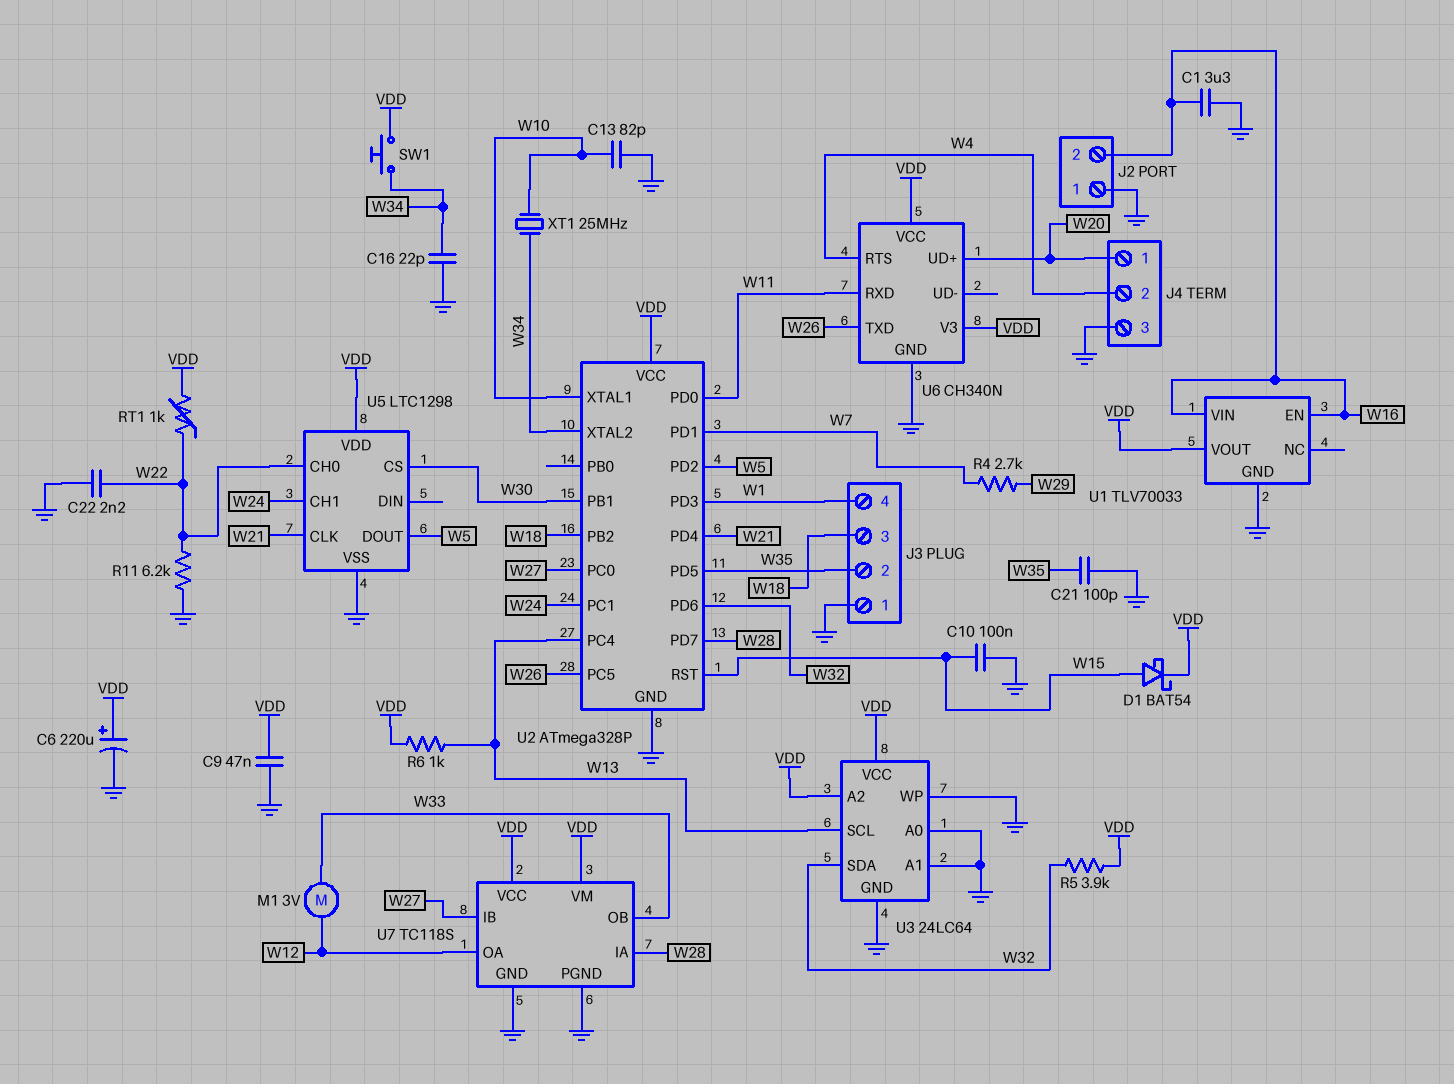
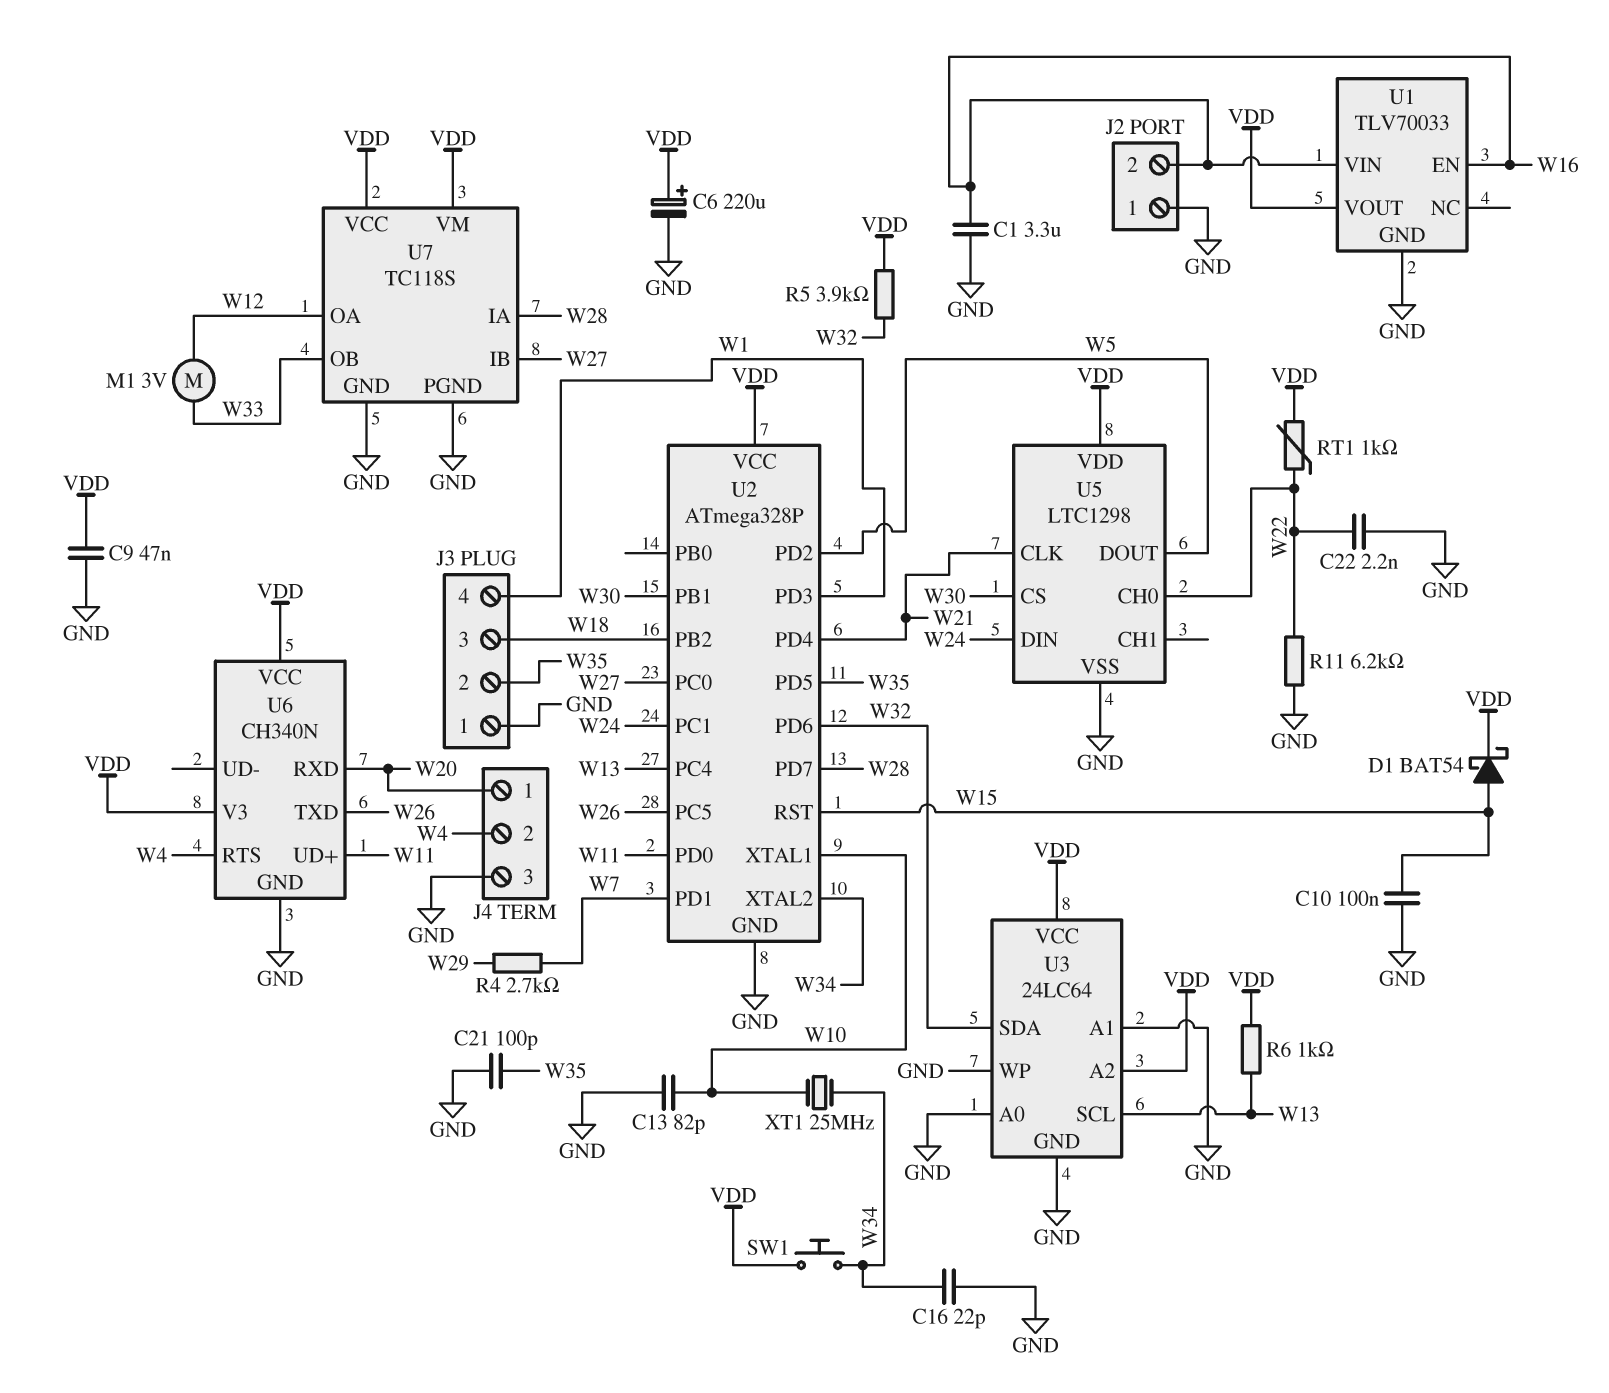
U5 pin CH1: W24 -> none
U5 pin DIN: none -> W24
U6 pin RXD: W11 -> W20
U6 pin UD+: W20 -> W11

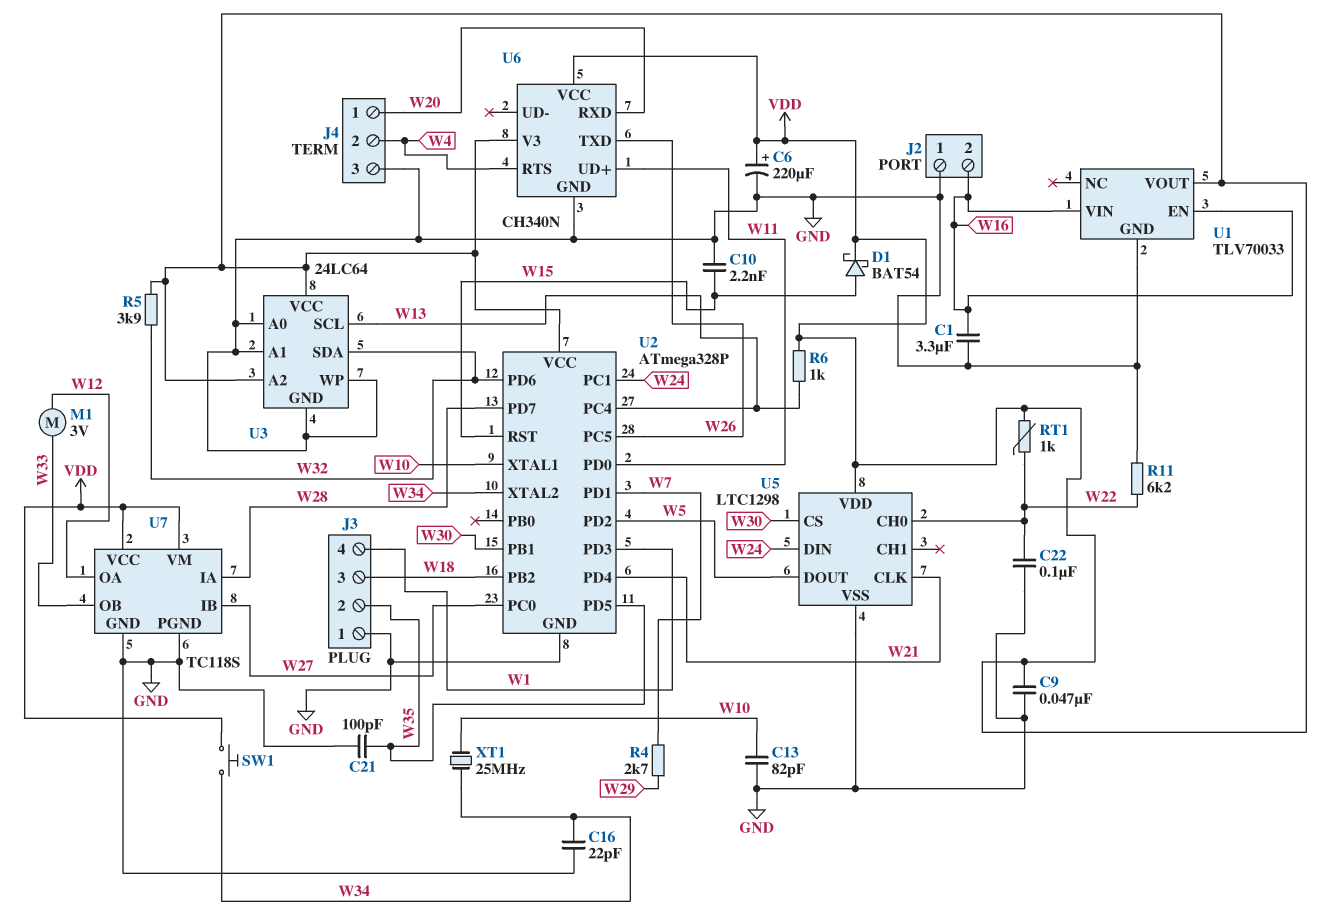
C10: 100nF (GND, W15) -> 2.2nF (GND, W15)
C22: 2.2nF (GND, W22) -> 100nF (GND, W22)

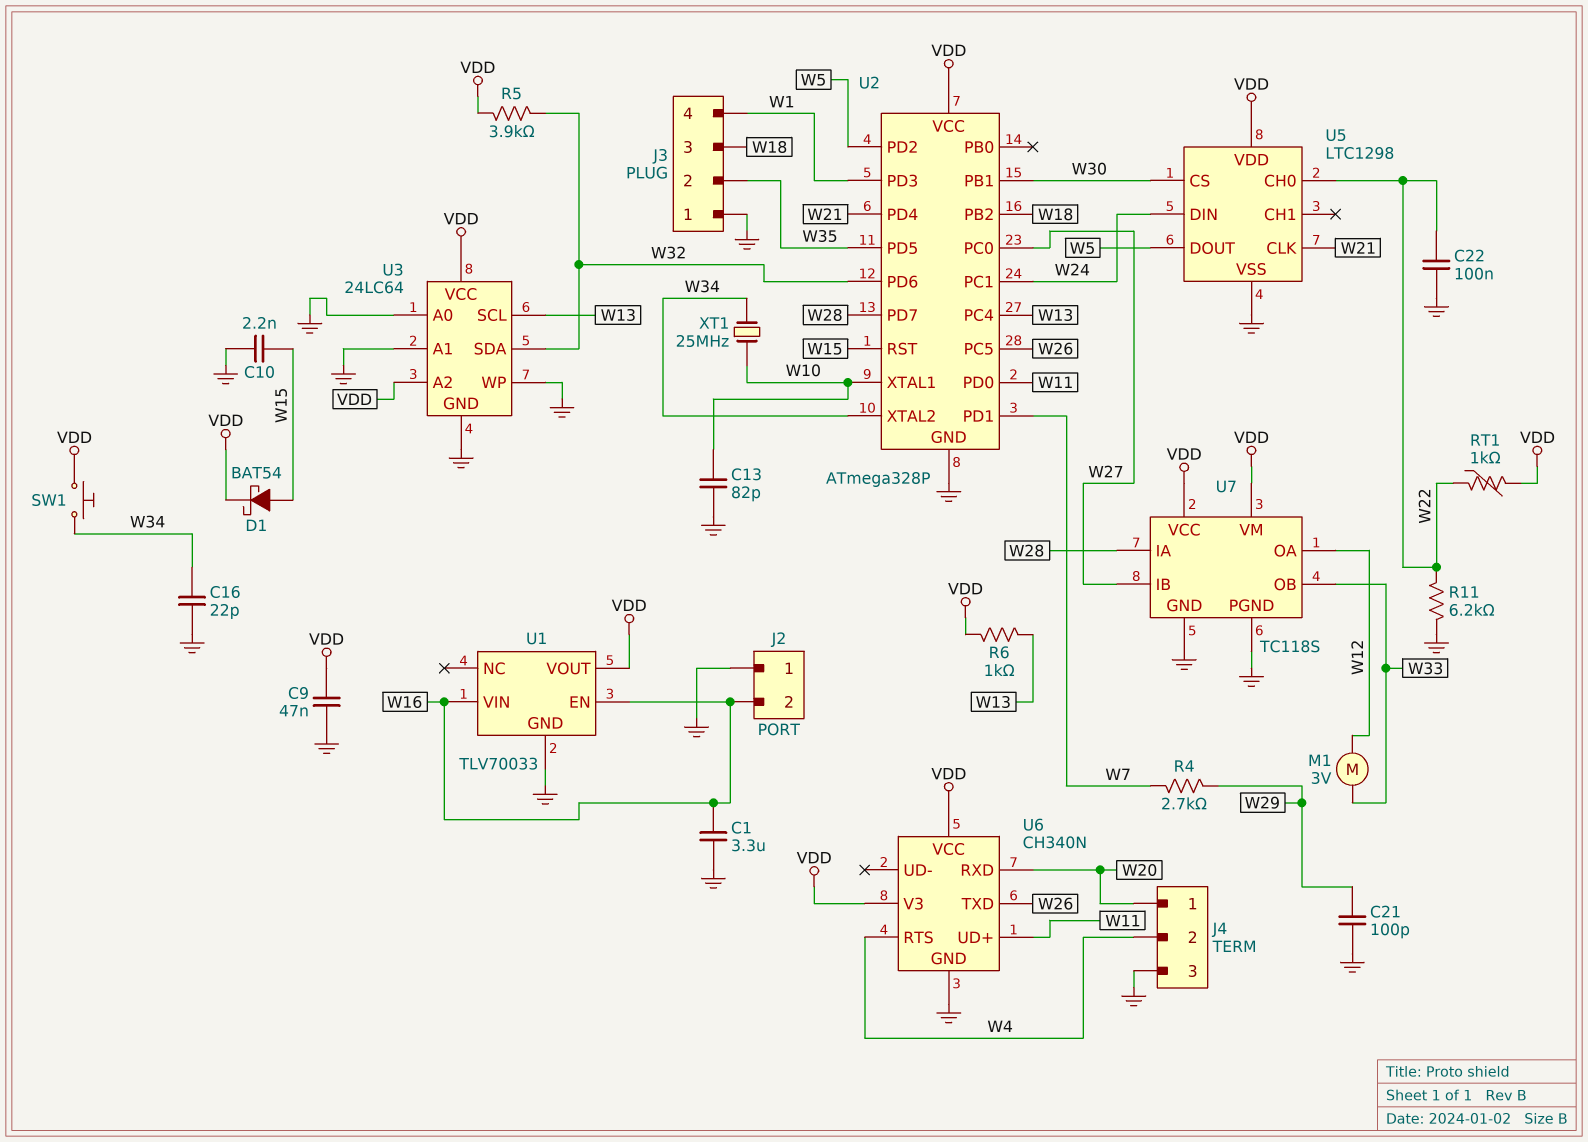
C6: 220uF (plus VDD, minus GND) -> none
C21: 100pF (GND, W35) -> 100pF (GND, W29)

